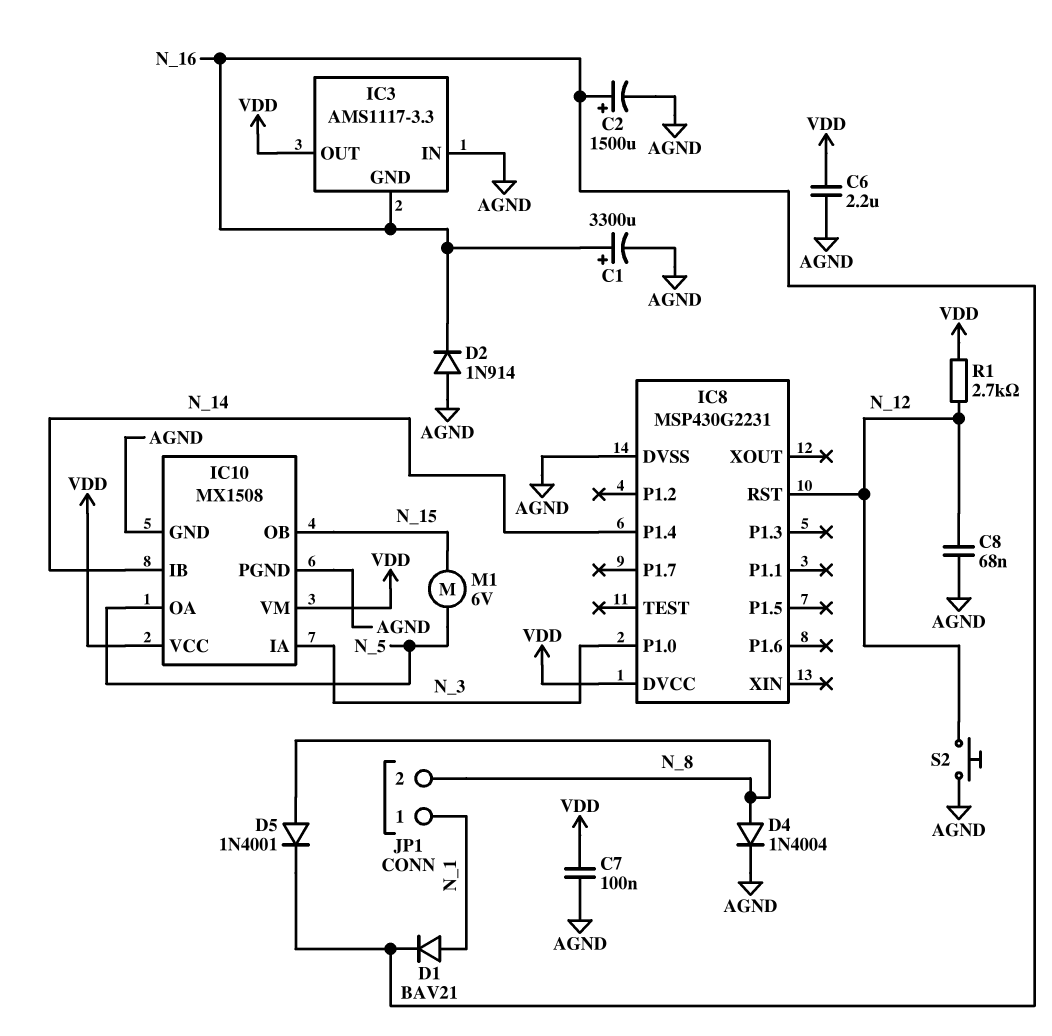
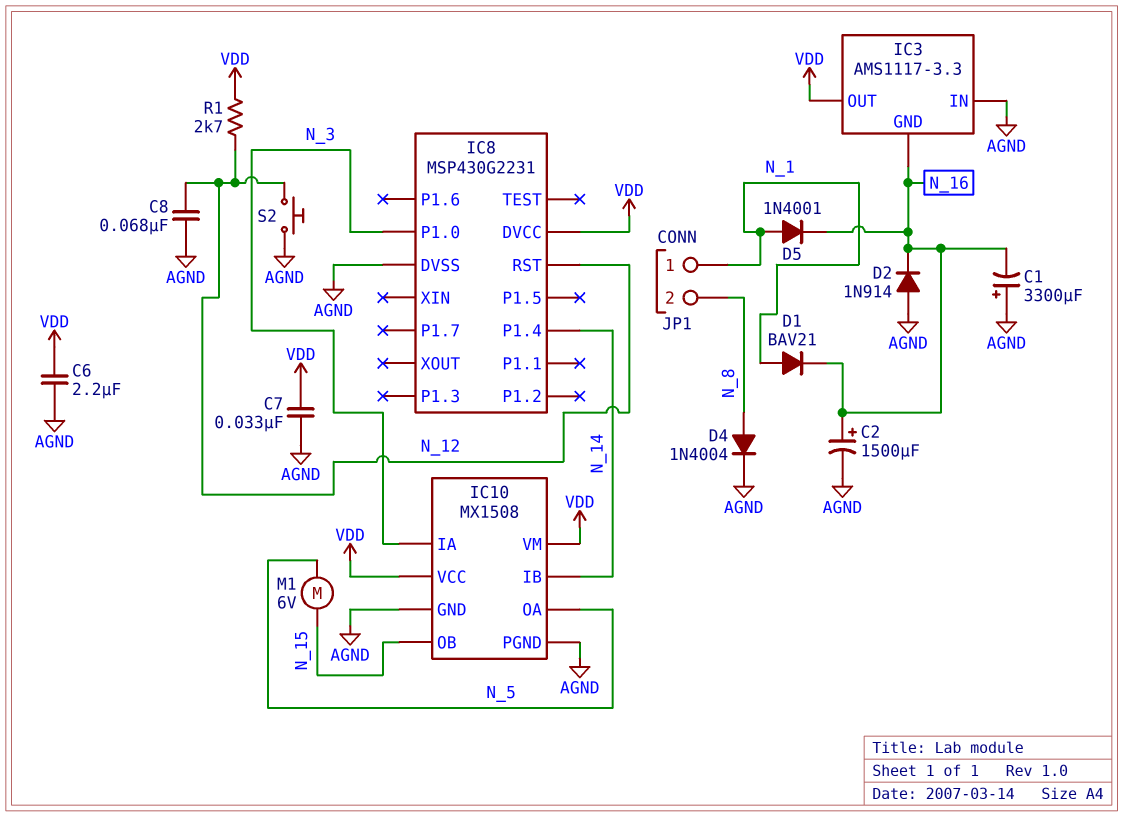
C1: 3300uF (plus N_16, minus AGND) -> 3300uF (plus AGND, minus N_16)
C7: 100nF (AGND, VDD) -> 33nF (AGND, VDD)
D5: diode 1N4001 (A N_8, K N_16) -> diode 1N4001 (A N_1, K N_16)

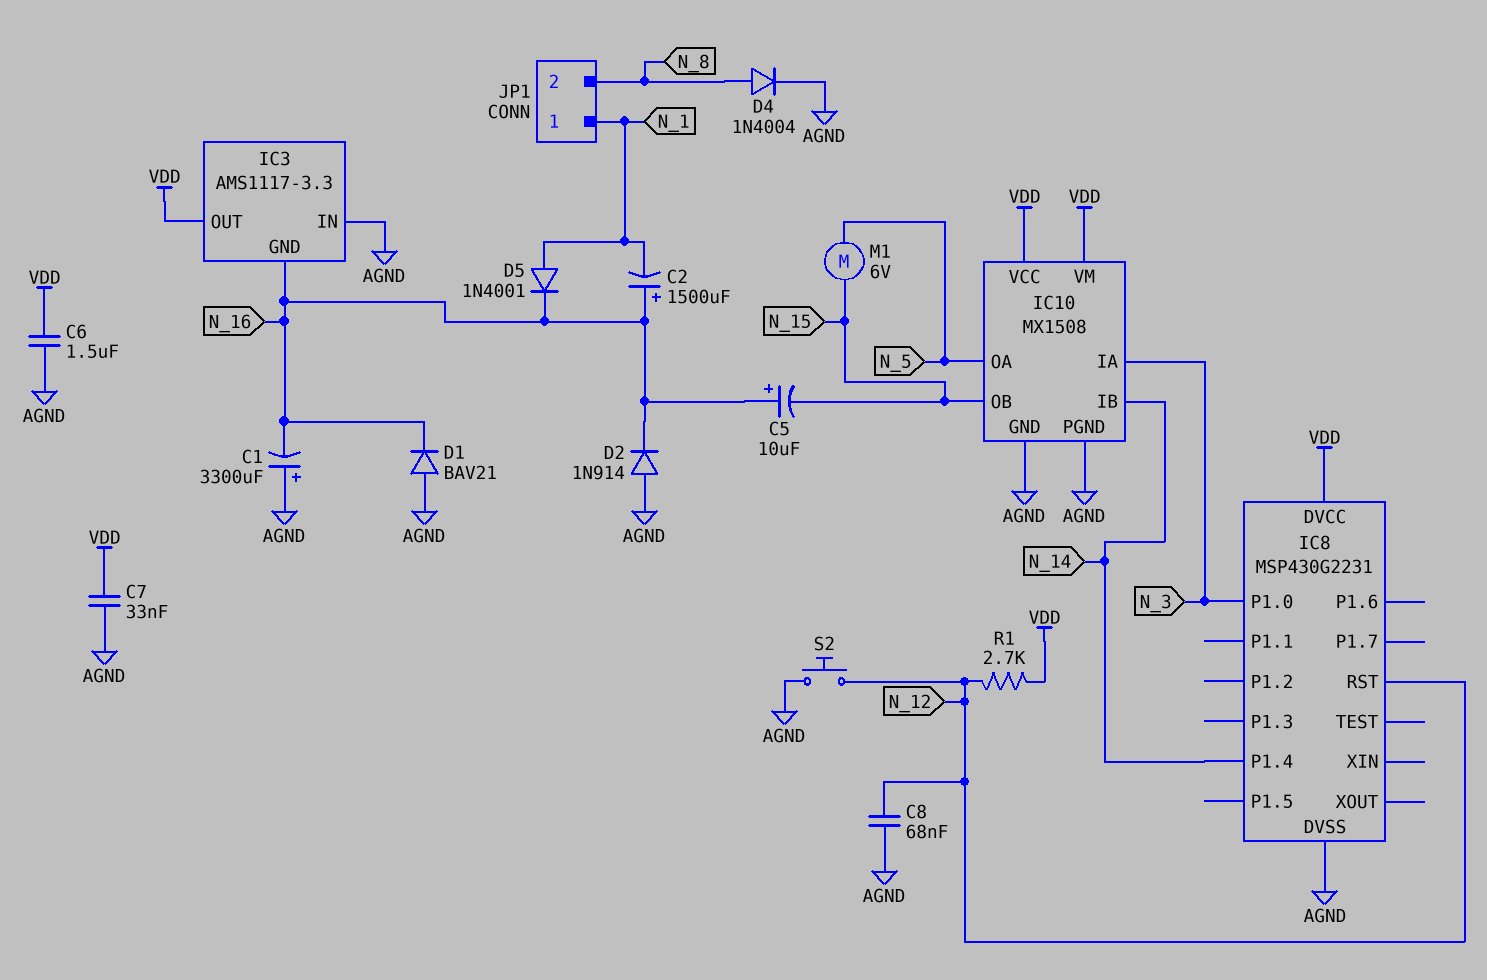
C2: 1500uF (plus N_16, minus AGND) -> 1500uF (plus N_16, minus N_1)
C5: none -> 10uF (plus N_16, minus N_15)
C6: 2.2uF (AGND, VDD) -> 1.5uF (AGND, VDD)
D1: diode BAV21 (A N_1, K N_16) -> diode BAV21 (A AGND, K N_16)

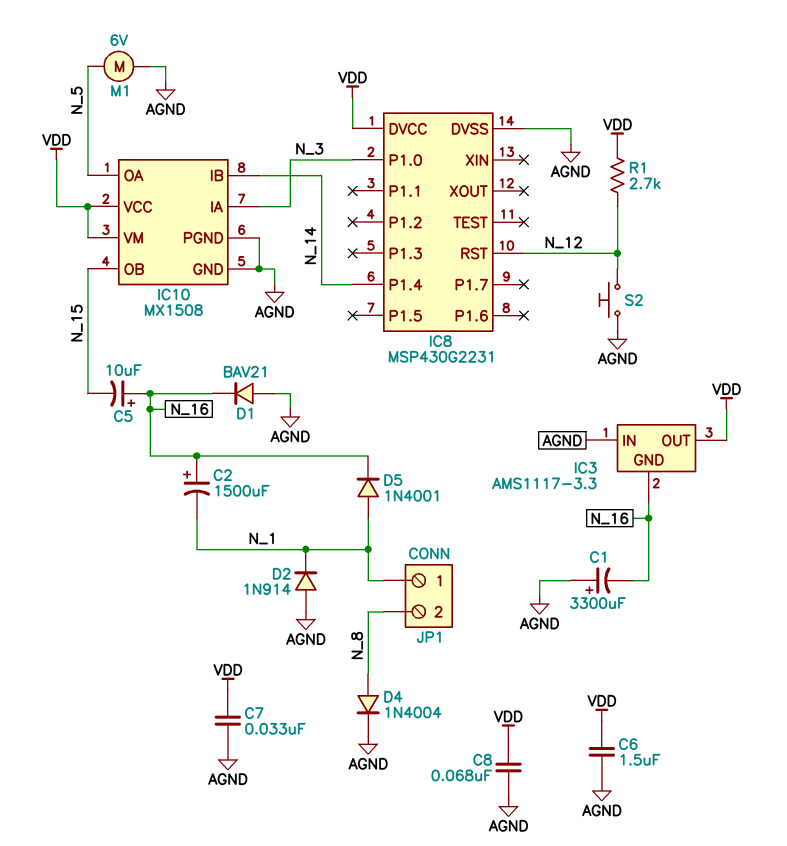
C8: 68nF (AGND, N_12) -> 68nF (AGND, VDD)
D2: diode 1N914 (A AGND, K N_16) -> diode 1N914 (A AGND, K N_1)
M1: motor 6V (N_5, N_15) -> motor 6V (AGND, N_5)

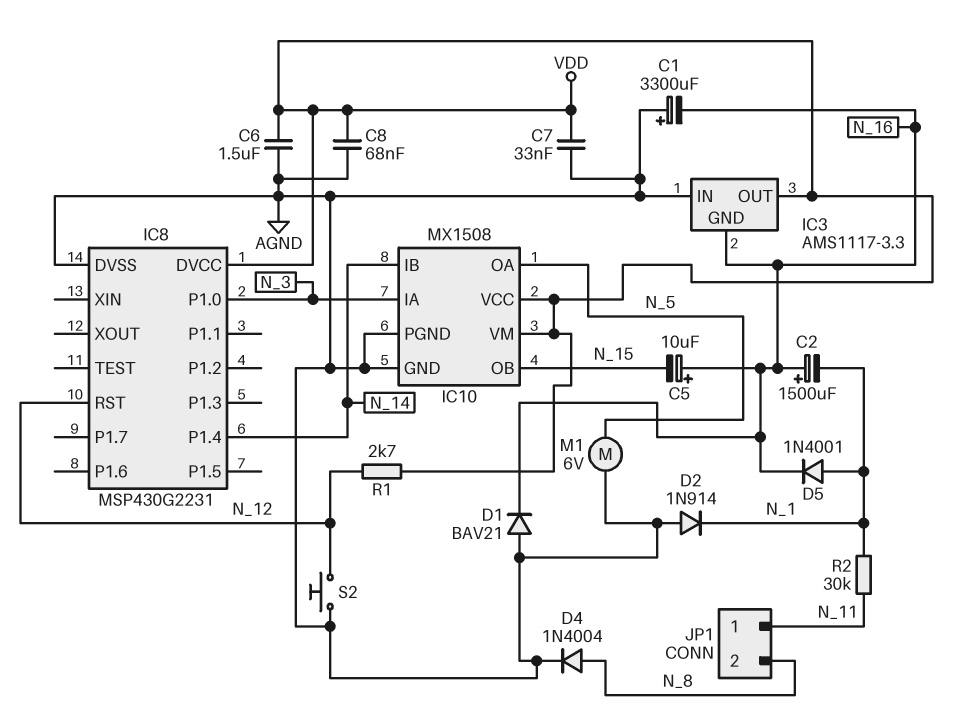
JP1 pin 1: N_1 -> N_11
R2: none -> 30k (N_1, N_11)

